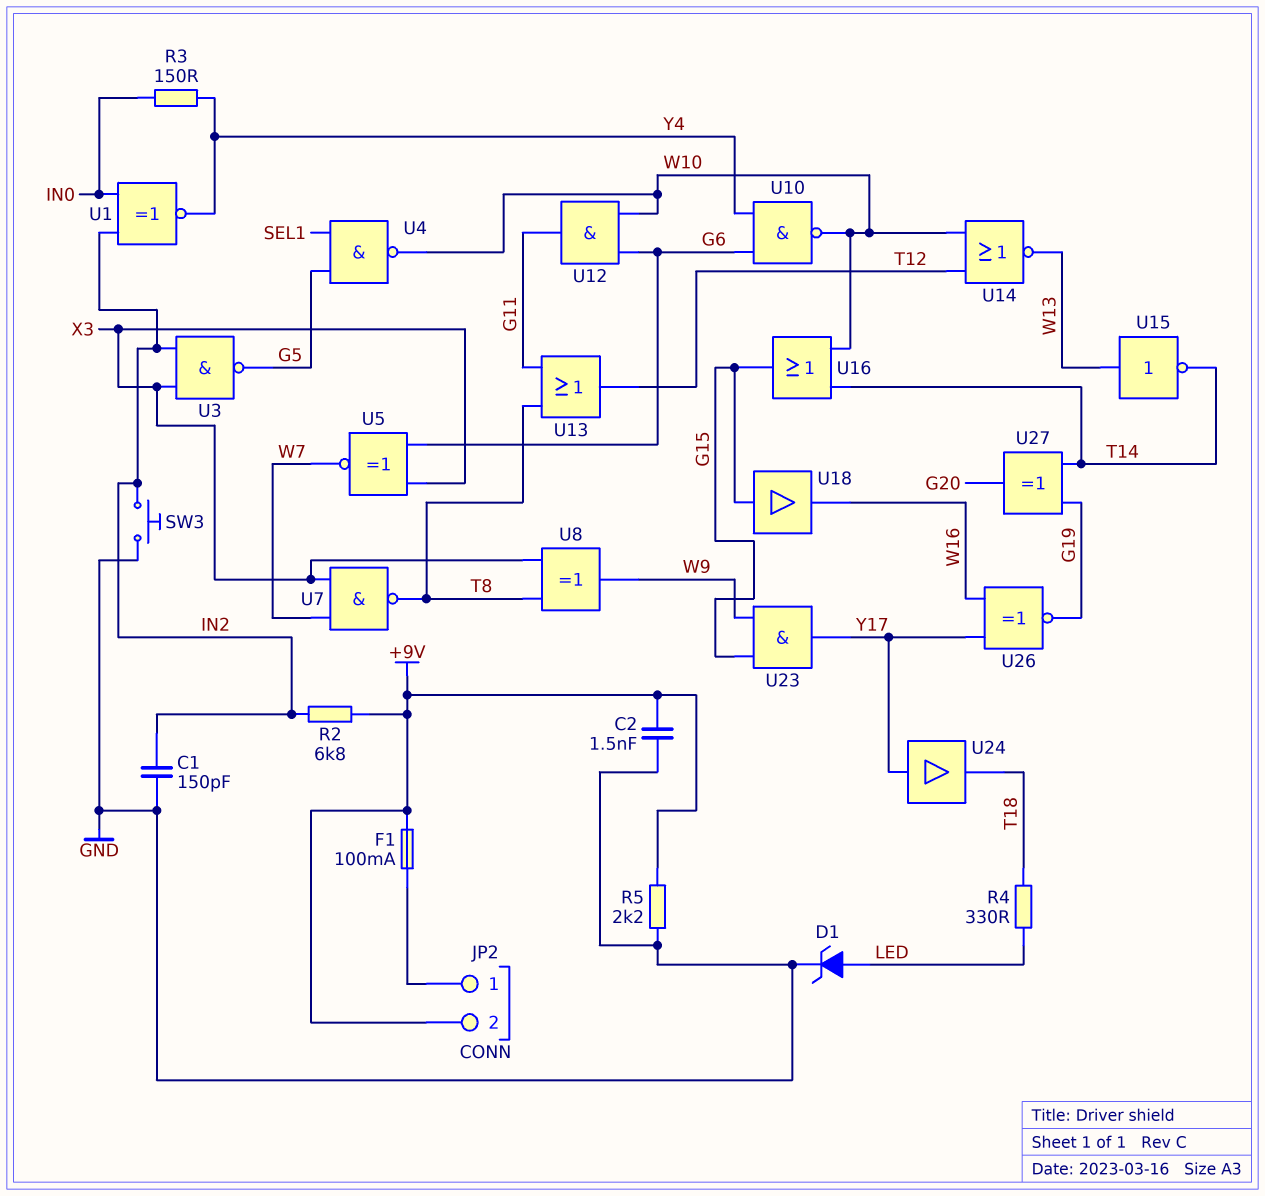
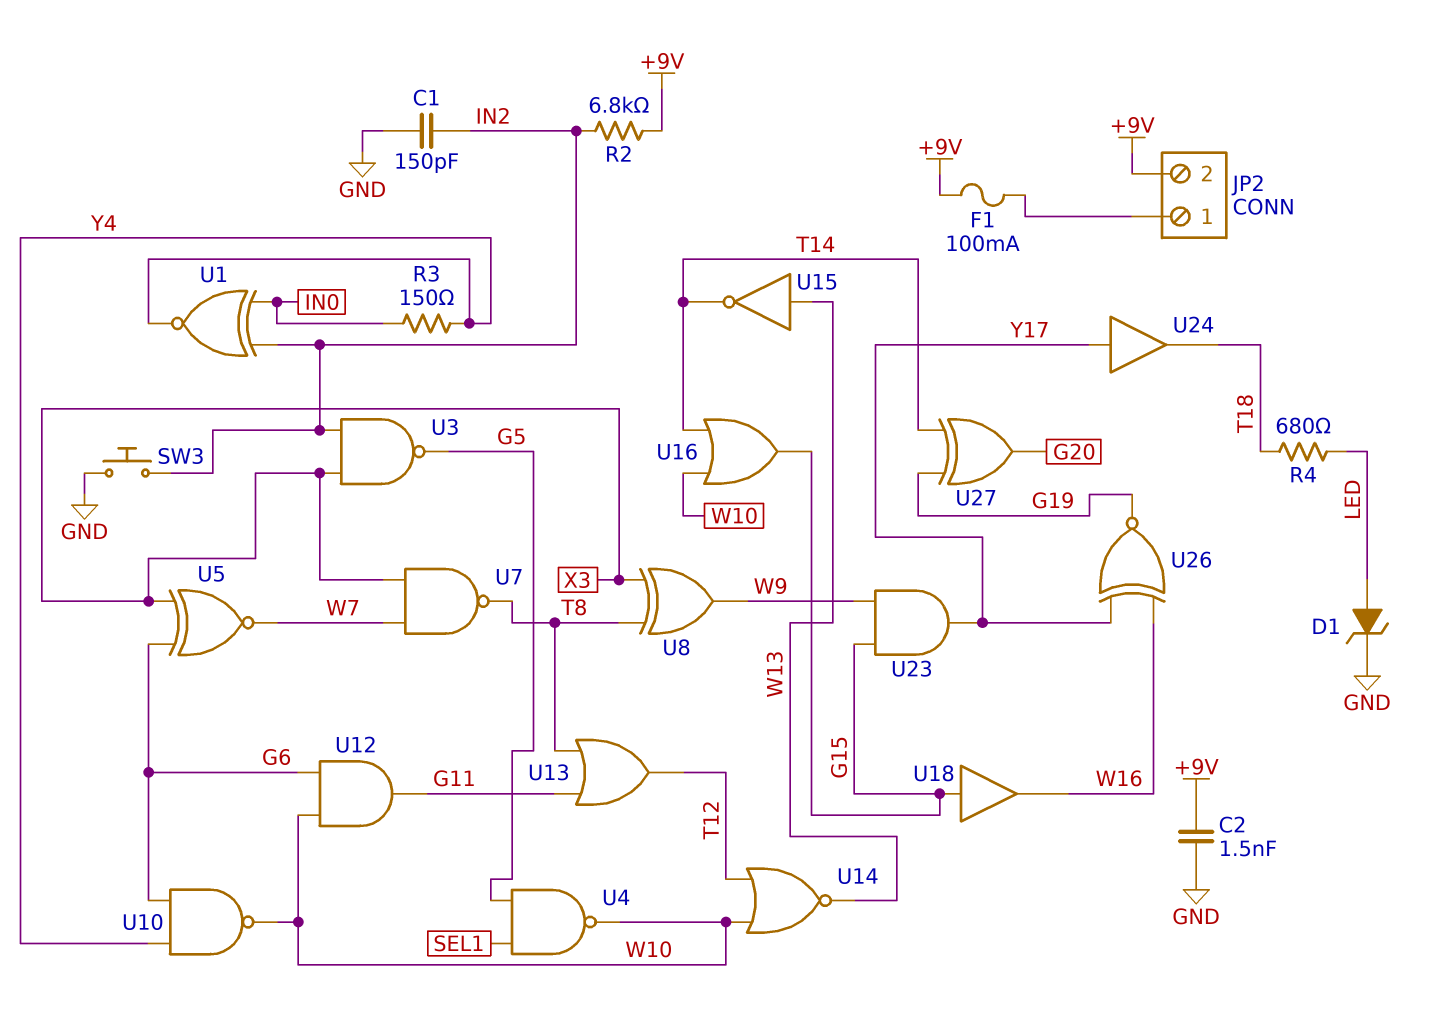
R4: 330 (LED, T18) -> 680 (LED, T18)
R5: 2.2k (+9V, GND) -> none

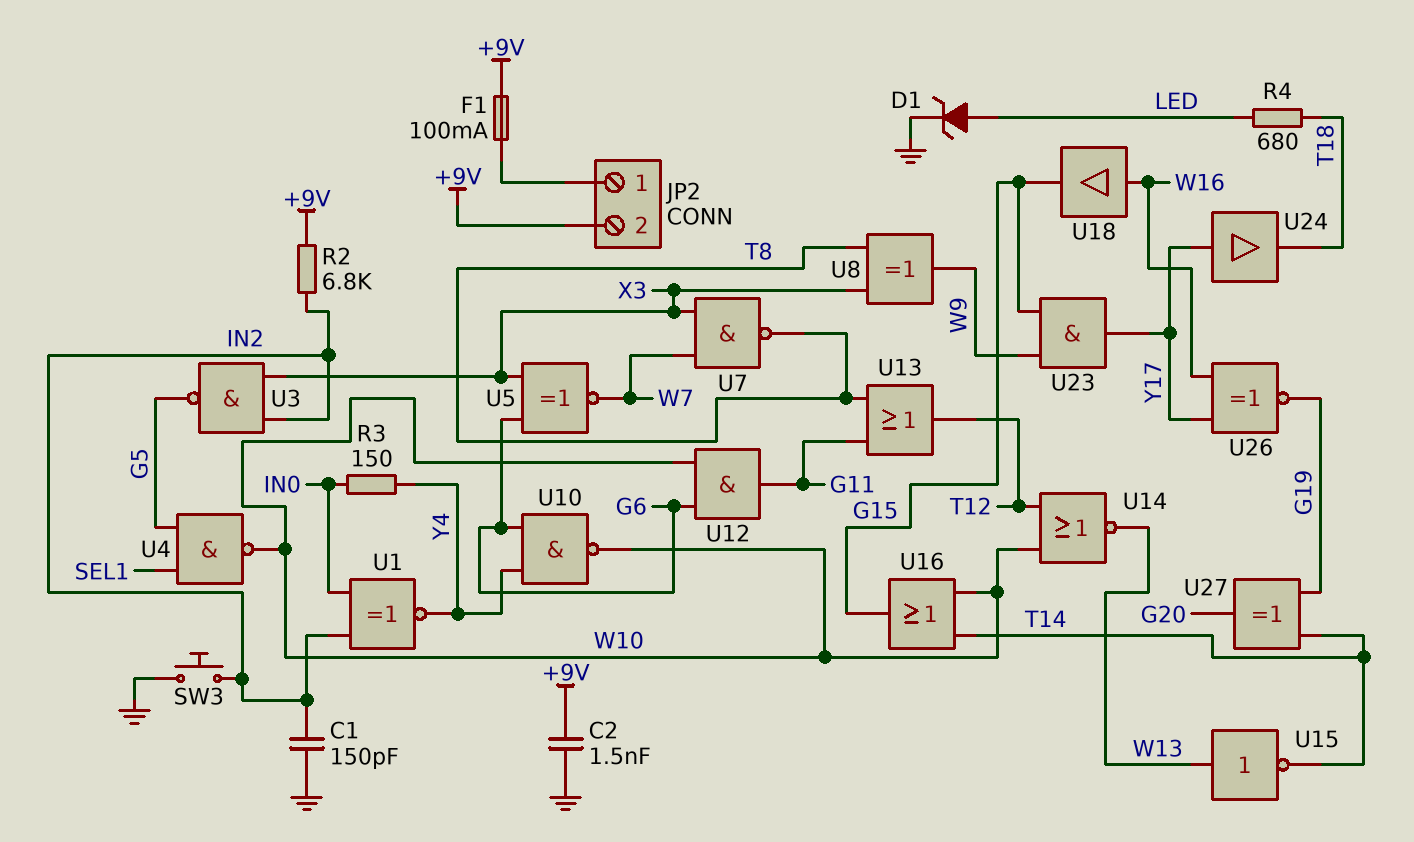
U18: buffer (in G15, out W16) -> buffer (in W16, out G15)

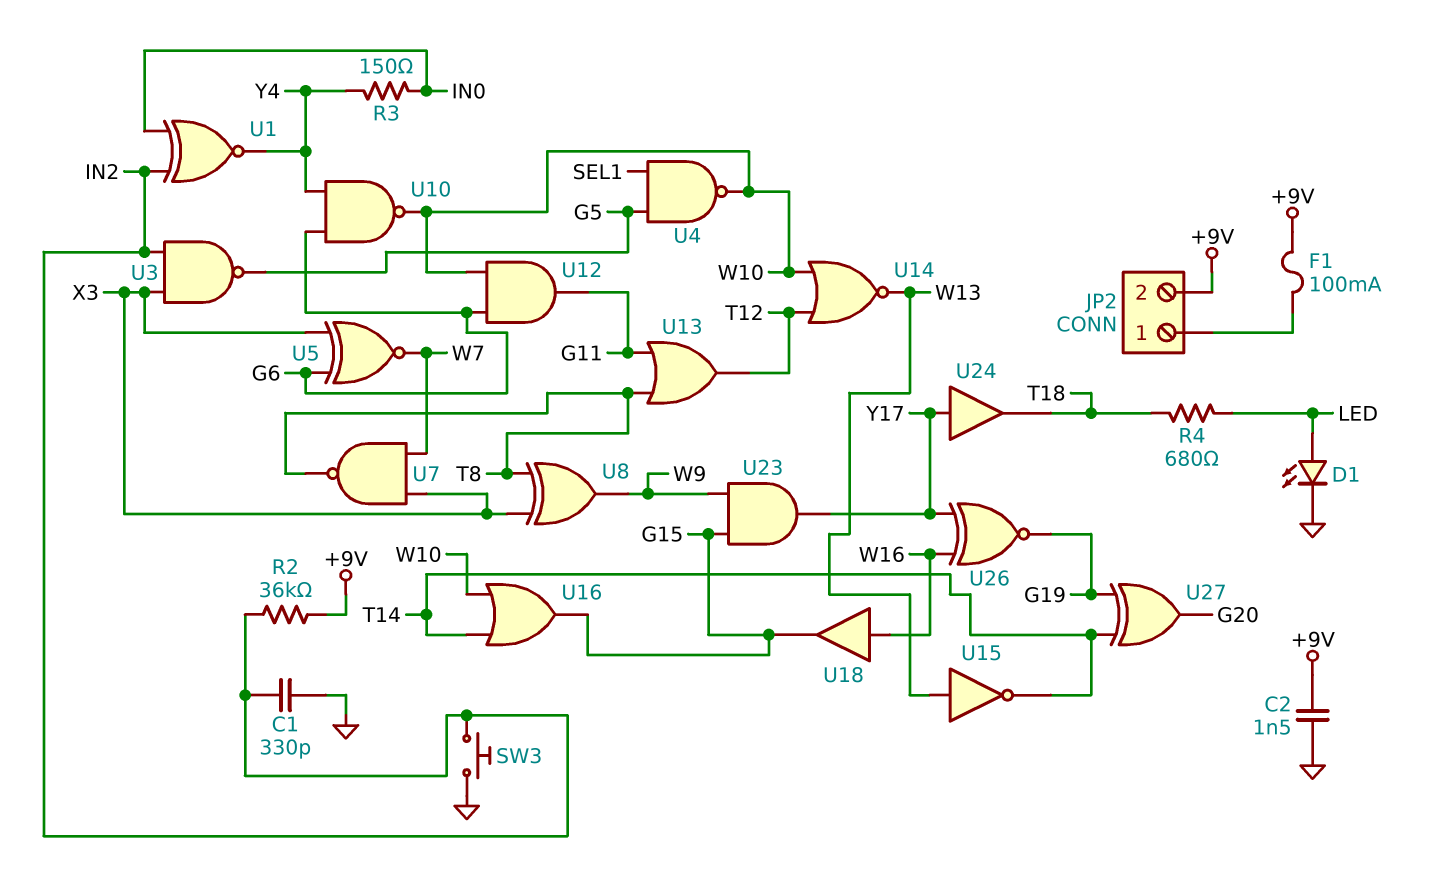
C1: 150pF (GND, IN2) -> 330pF (GND, IN2)
D1: zener (A LED, K GND) -> LED (A LED, K GND)
R2: 6.8k (+9V, IN2) -> 36k (+9V, IN2)

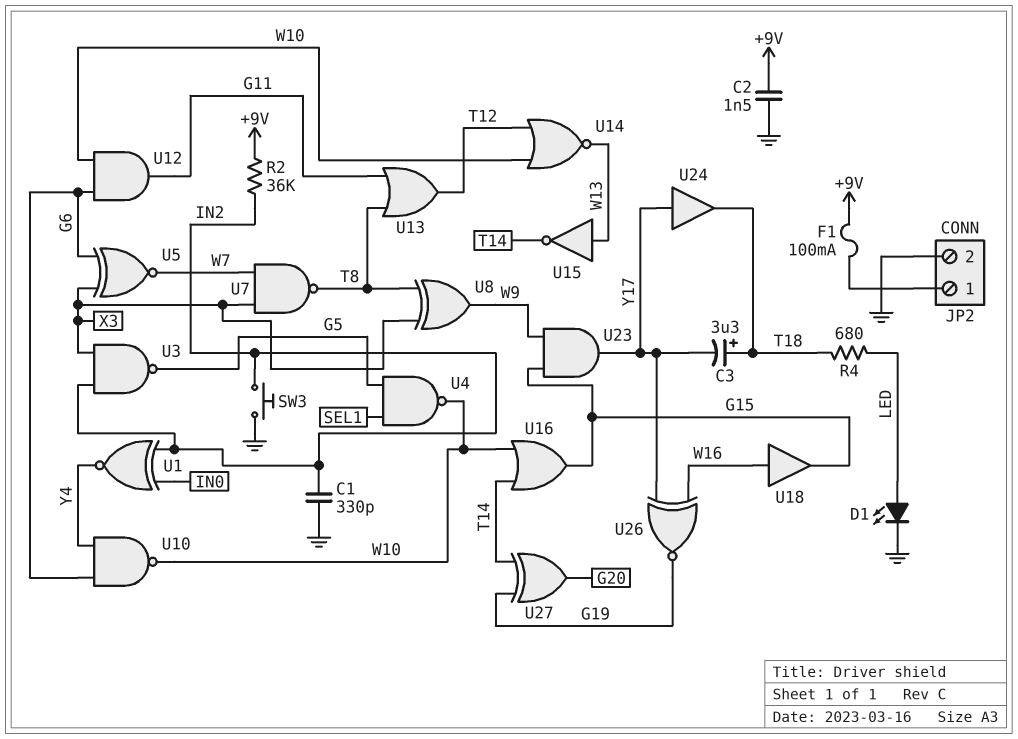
C3: none -> 3.3uF (plus T18, minus Y17)
JP2 pin 2: +9V -> GND
R3: 150 (IN0, Y4) -> none

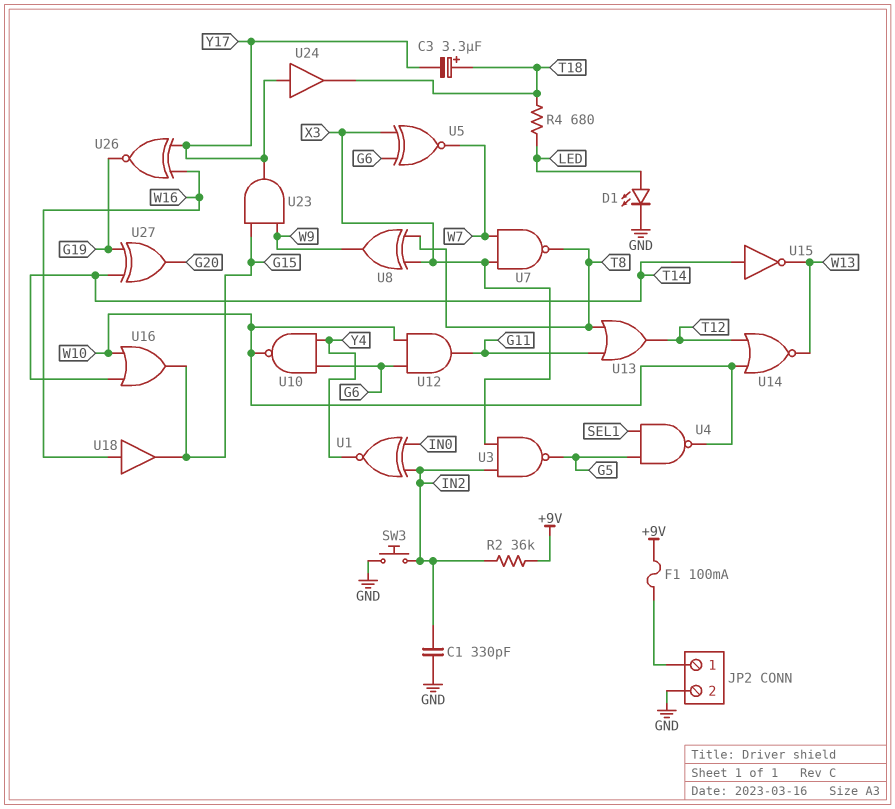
C2: 1.5nF (+9V, GND) -> none
U15: NOT (in W13, out T14) -> NOT (in T14, out W13)

